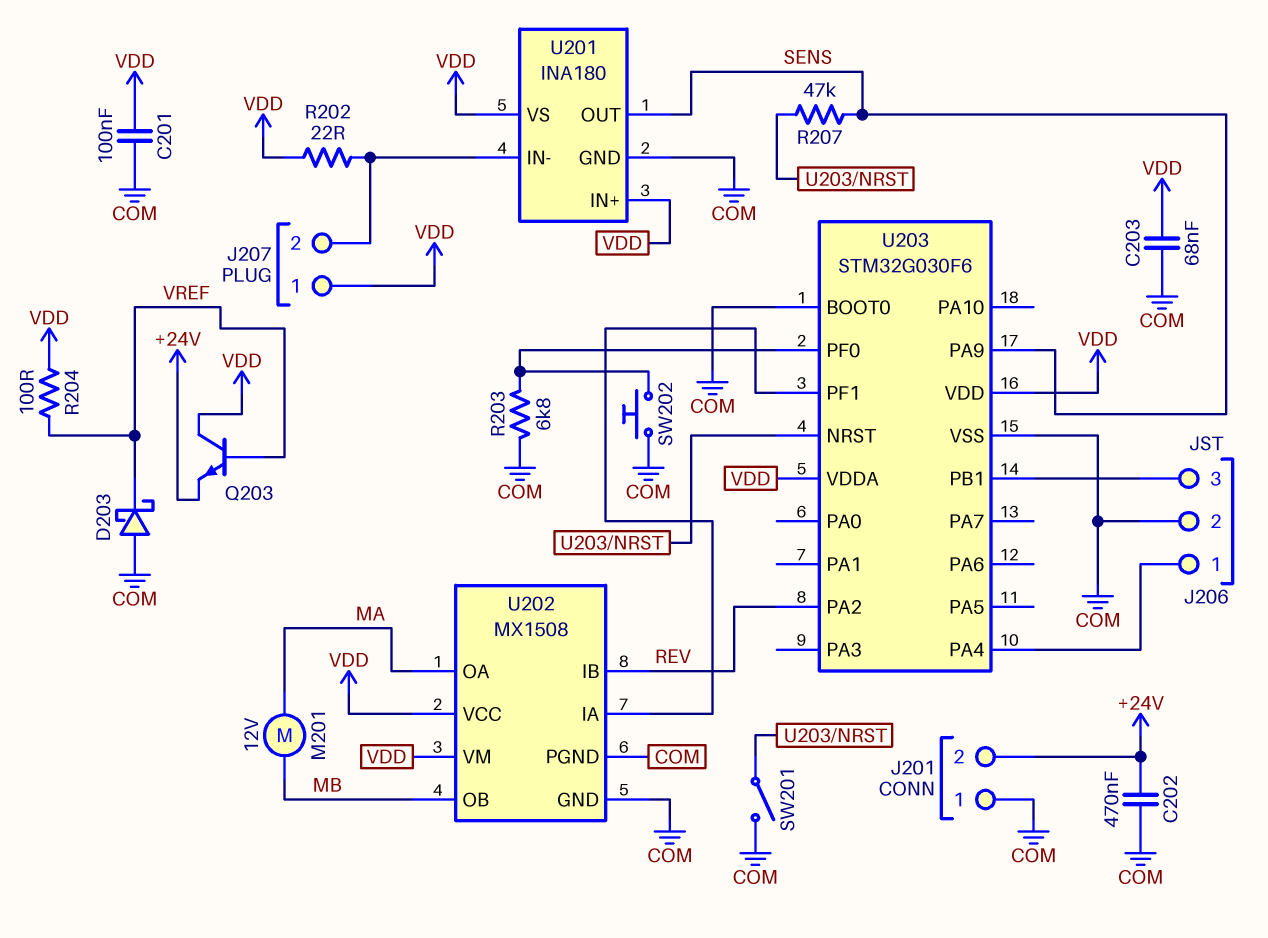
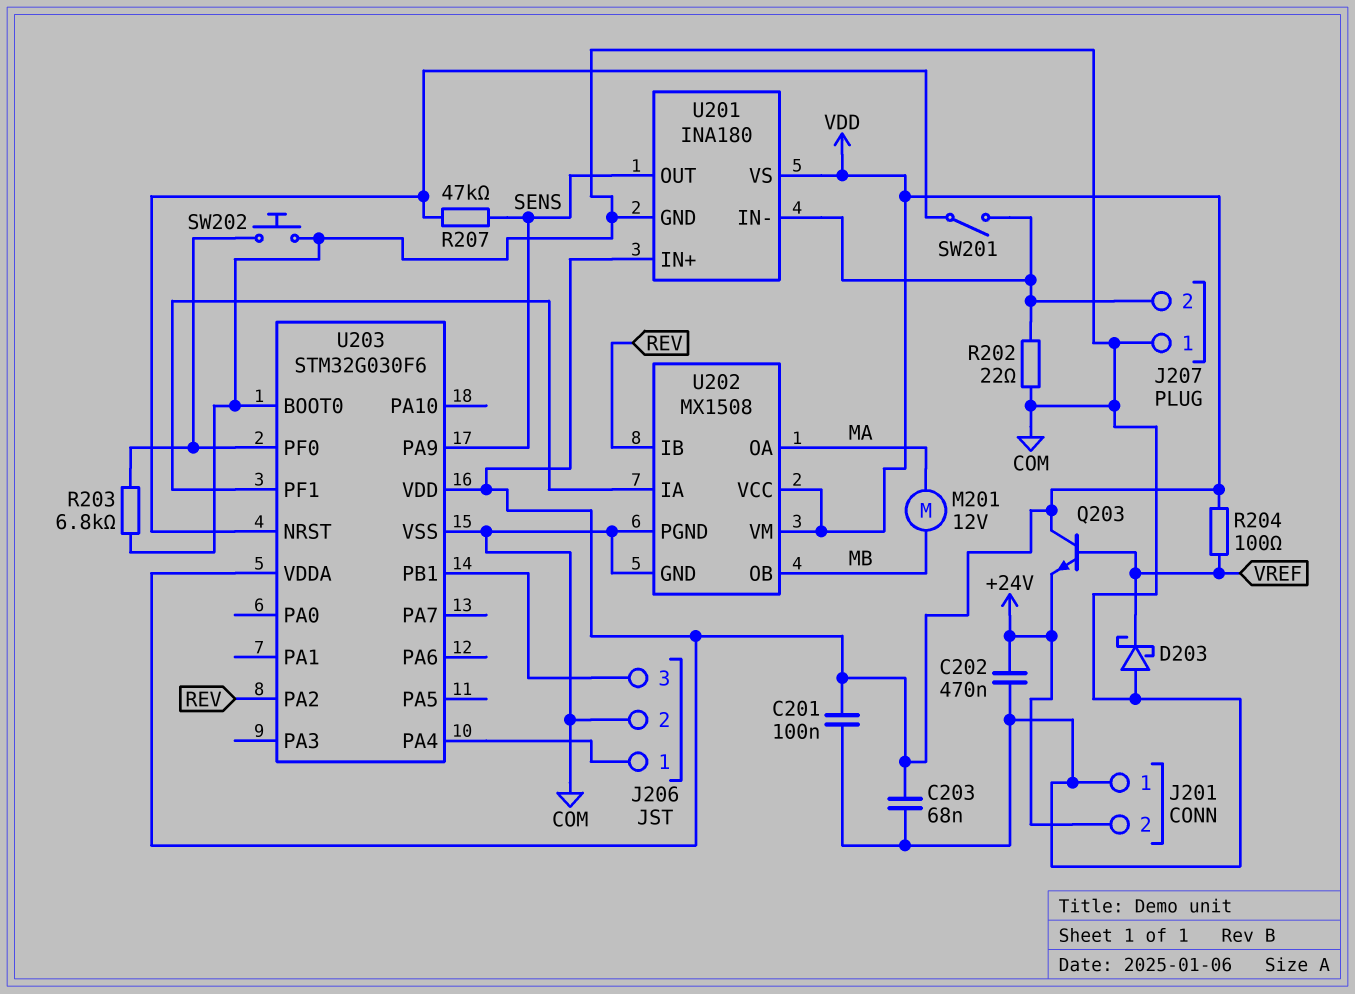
J207 pin 1: VDD -> COM
R202: 22 (J207/2, VDD) -> 22 (COM, J207/2)
SW201: switch (COM, U203/NRST) -> switch (J207/2, U203/NRST)

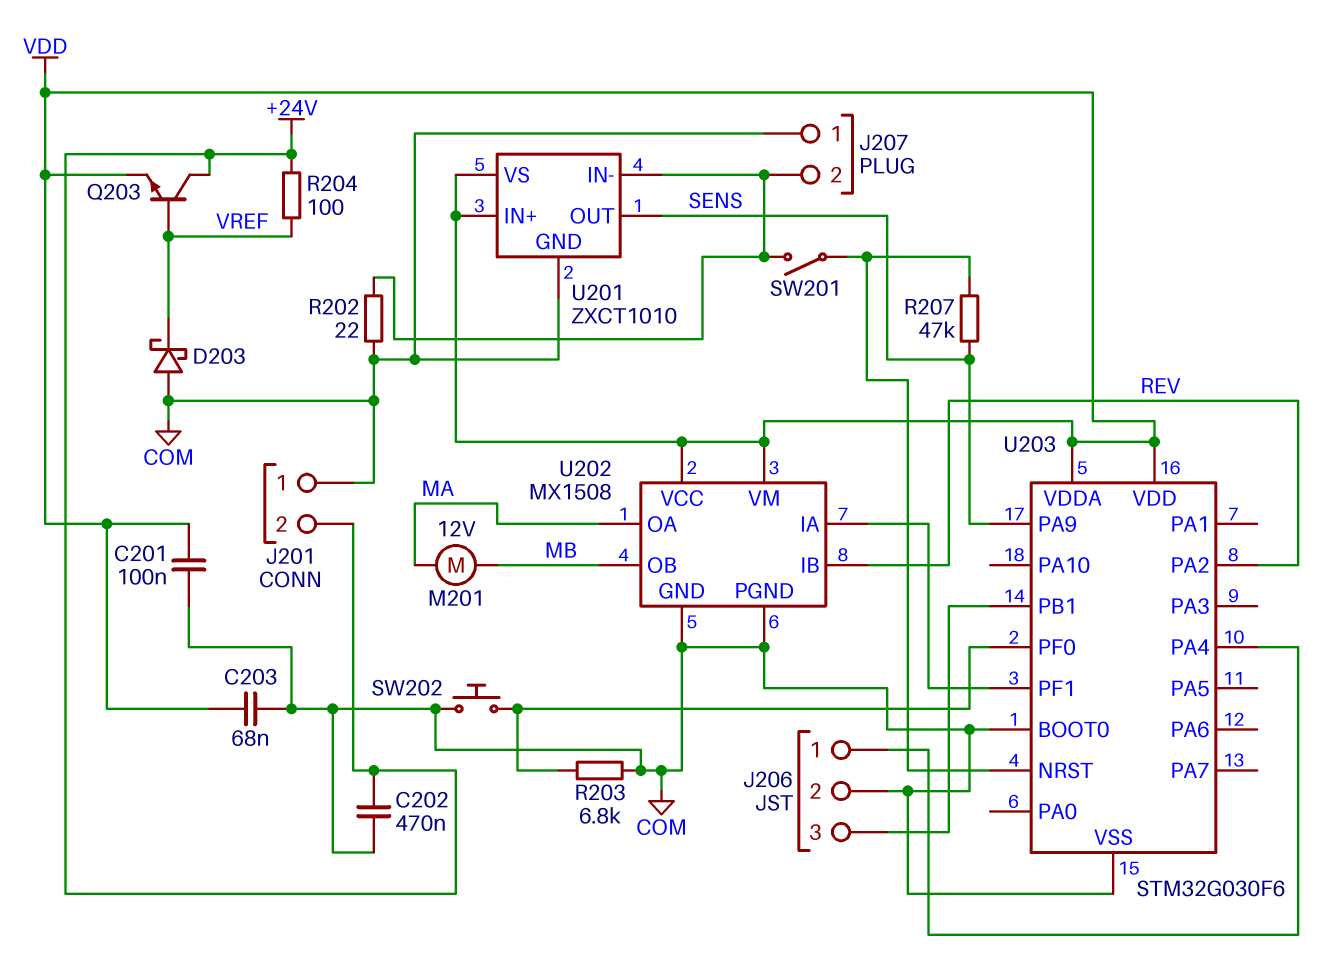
Q203: NPN (B VREF, C VDD, E +24V) -> NPN (B VREF, C +24V, E VDD)
R204: 100 (VDD, VREF) -> 100 (+24V, VREF)
U201: INA180 -> ZXCT1010

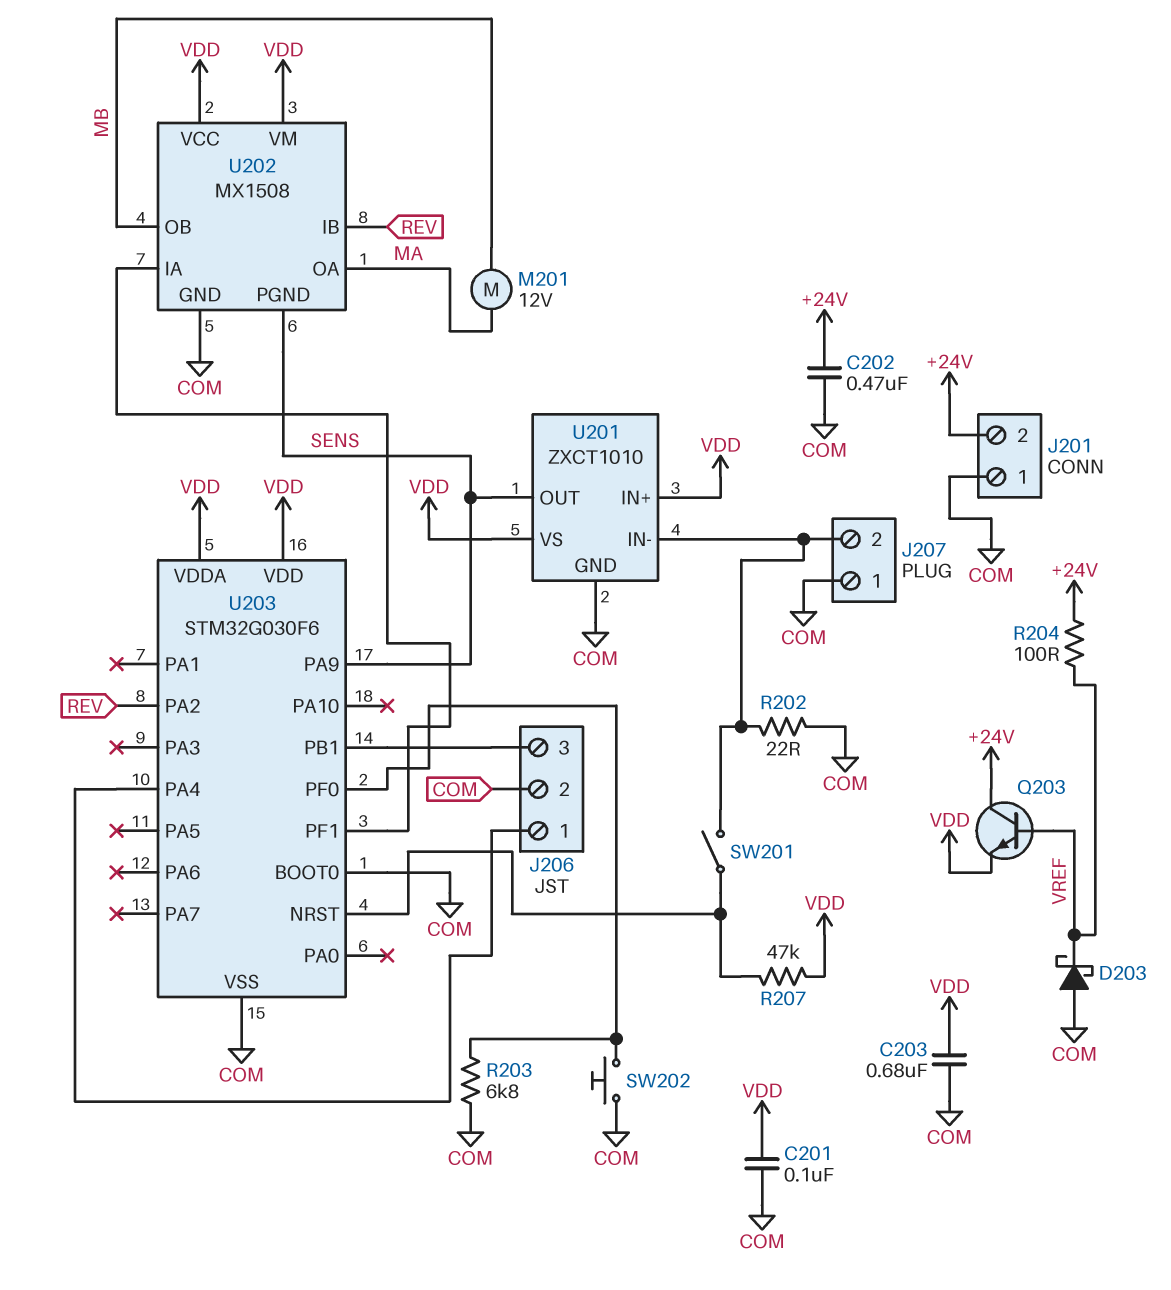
C203: 68nF (COM, VDD) -> 680nF (COM, VDD)
R207: 47k (SENS, U203/NRST) -> 47k (U203/NRST, VDD)
U202 pin PGND: COM -> SENS

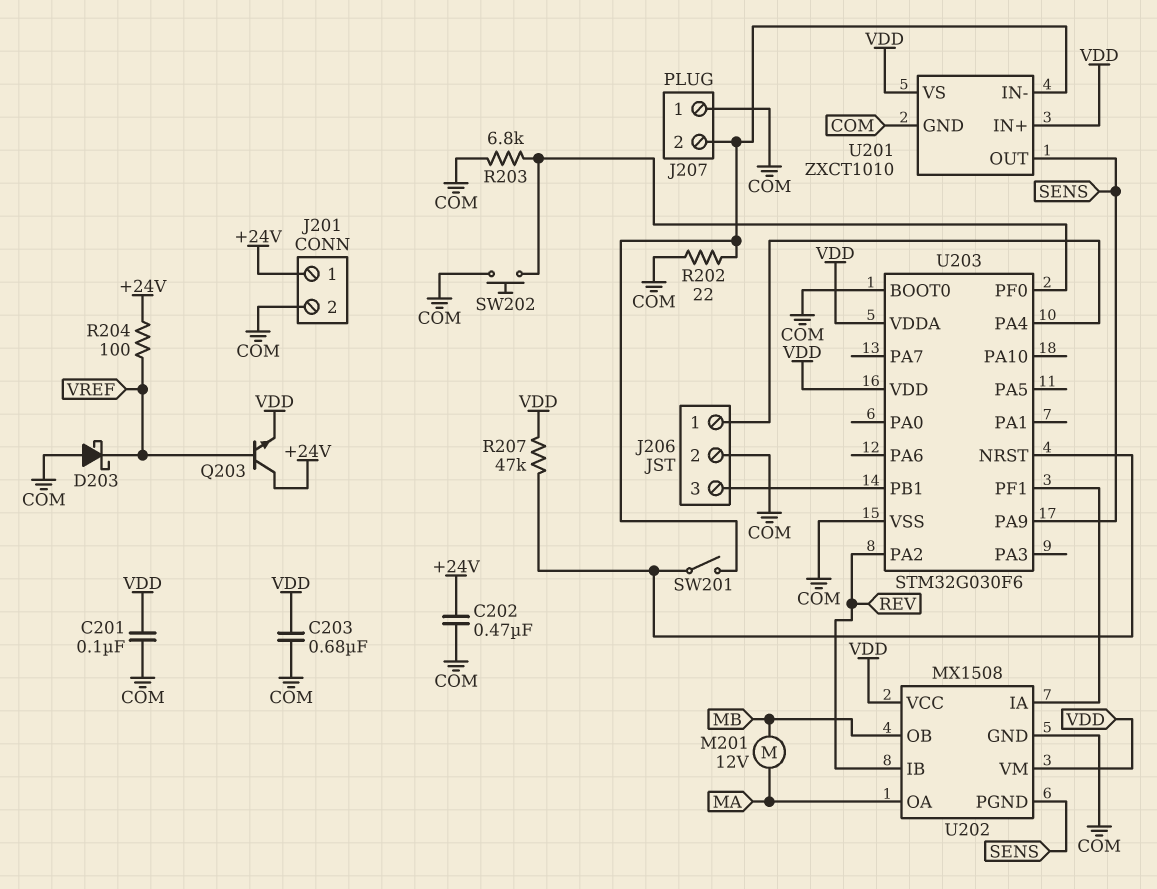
J201 pin 1: COM -> +24V
J201 pin 2: +24V -> COM

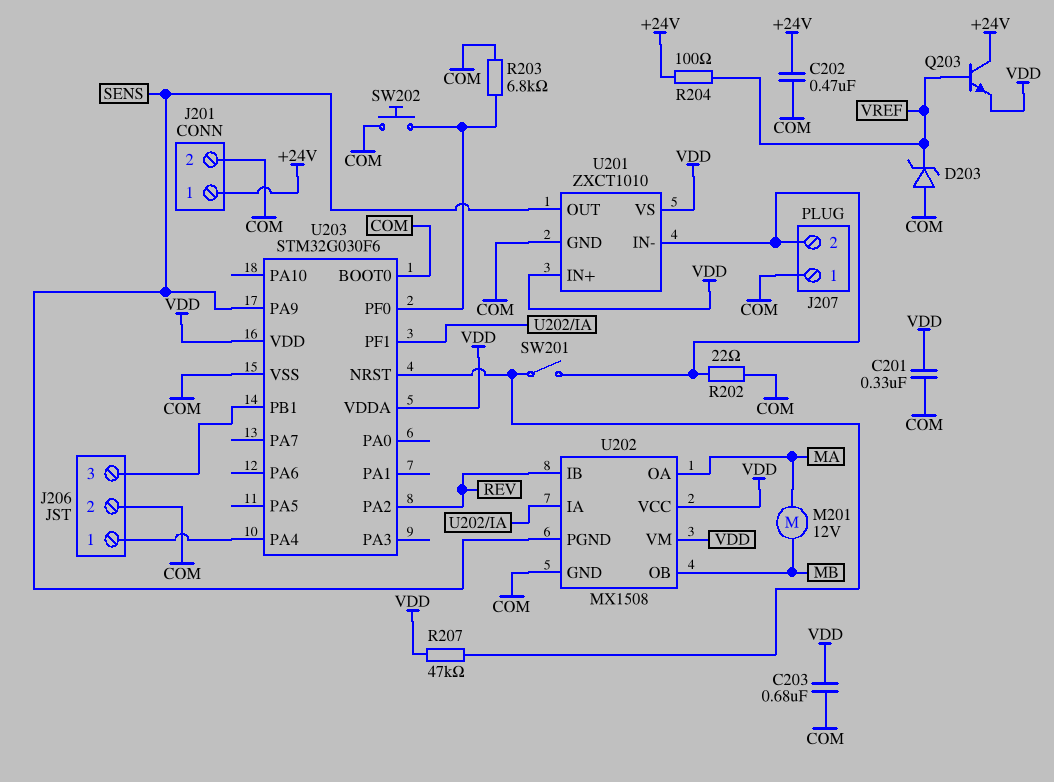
C201: 100nF (COM, VDD) -> 330nF (COM, VDD)
D203: schottky (A COM, K VREF) -> zener (A COM, K VREF)

